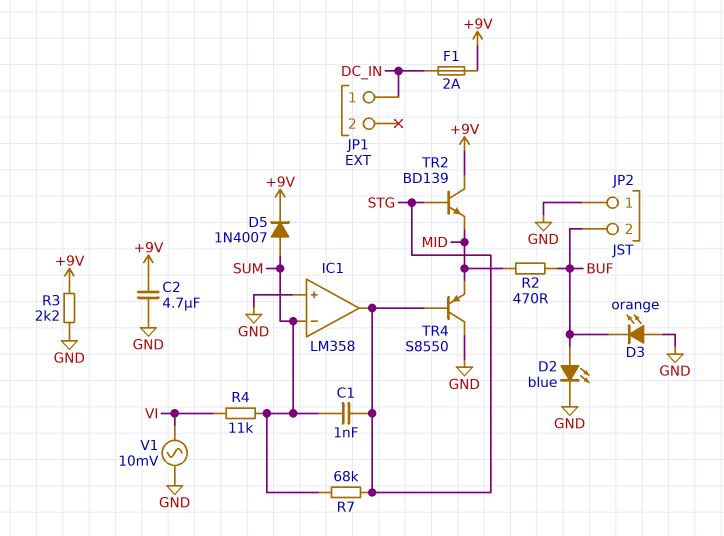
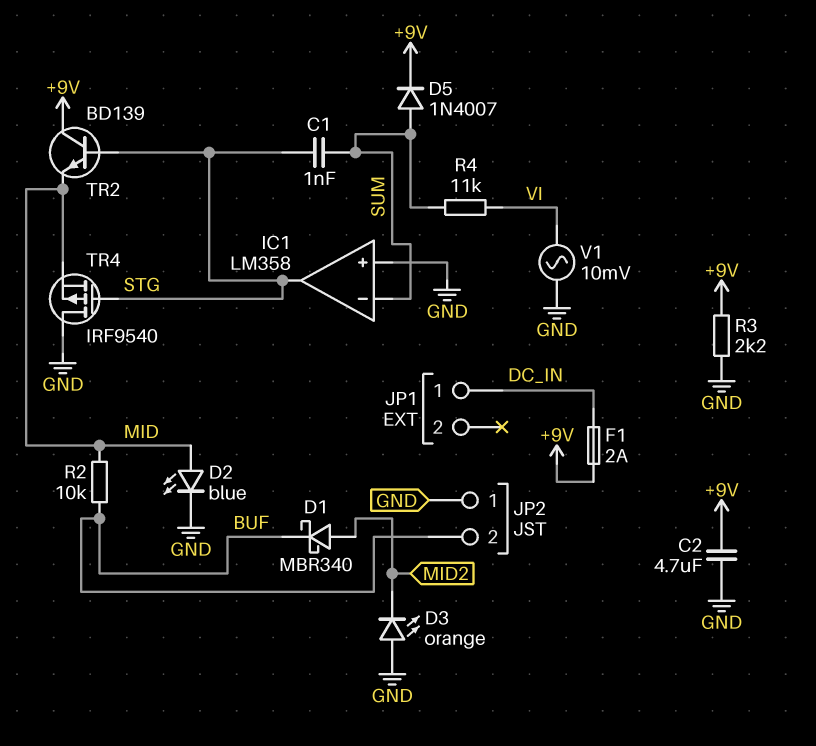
D1: none -> schottky MBR340 (A MID2, K BUF)
D2: LED blue (A BUF, K GND) -> LED blue (A MID, K GND)
D3: LED orange (A GND, K BUF) -> LED orange (A GND, K MID2)
R2: 470 (BUF, MID) -> 10k (BUF, MID)
R7: 68k (STG, SUM) -> none
TR4: PNP S8550 (B STG, C GND, E MID) -> PMOS IRF9540 (G STG, D GND, S MID)

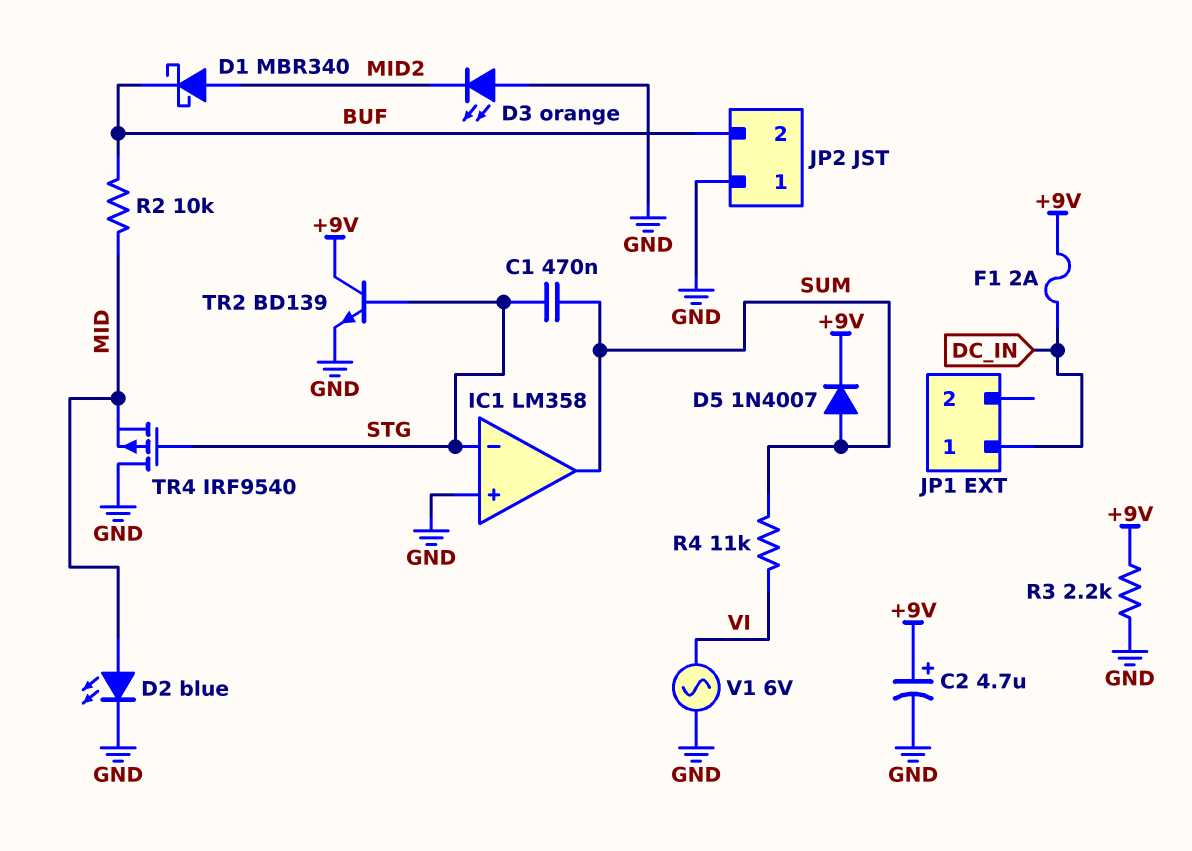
C1: 1nF (STG, SUM) -> 470nF (STG, SUM)
C2: 4.7uF (+9V, GND) -> 4.7uF (plus +9V, minus GND)
IC1 pin in-: SUM -> STG
IC1 pin out: STG -> SUM
TR2: NPN BD139 (B STG, C +9V, E MID) -> NPN BD139 (B STG, C +9V, E GND)
V1: AC 10mV (GND, VI) -> AC 6V (GND, VI)

